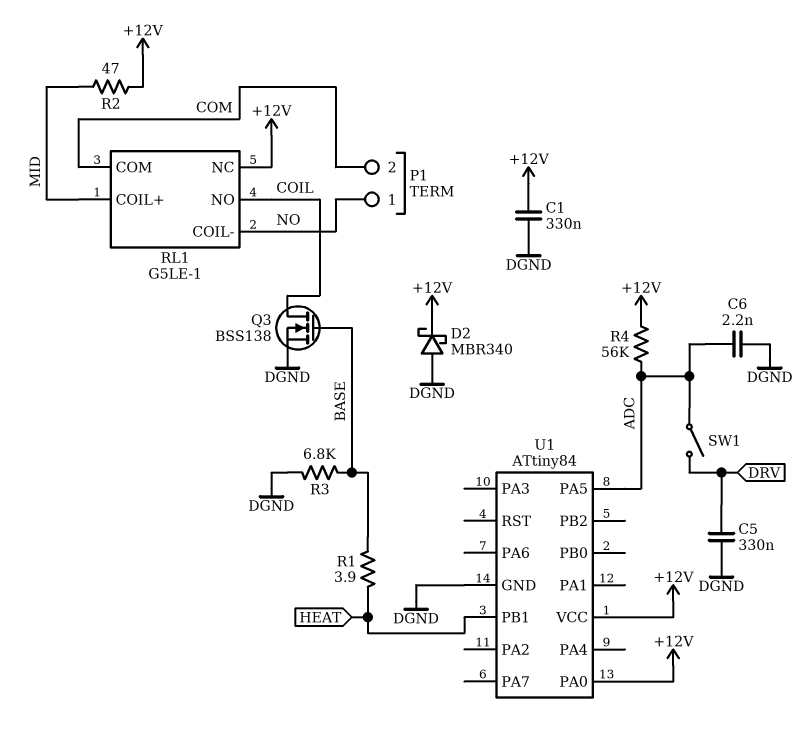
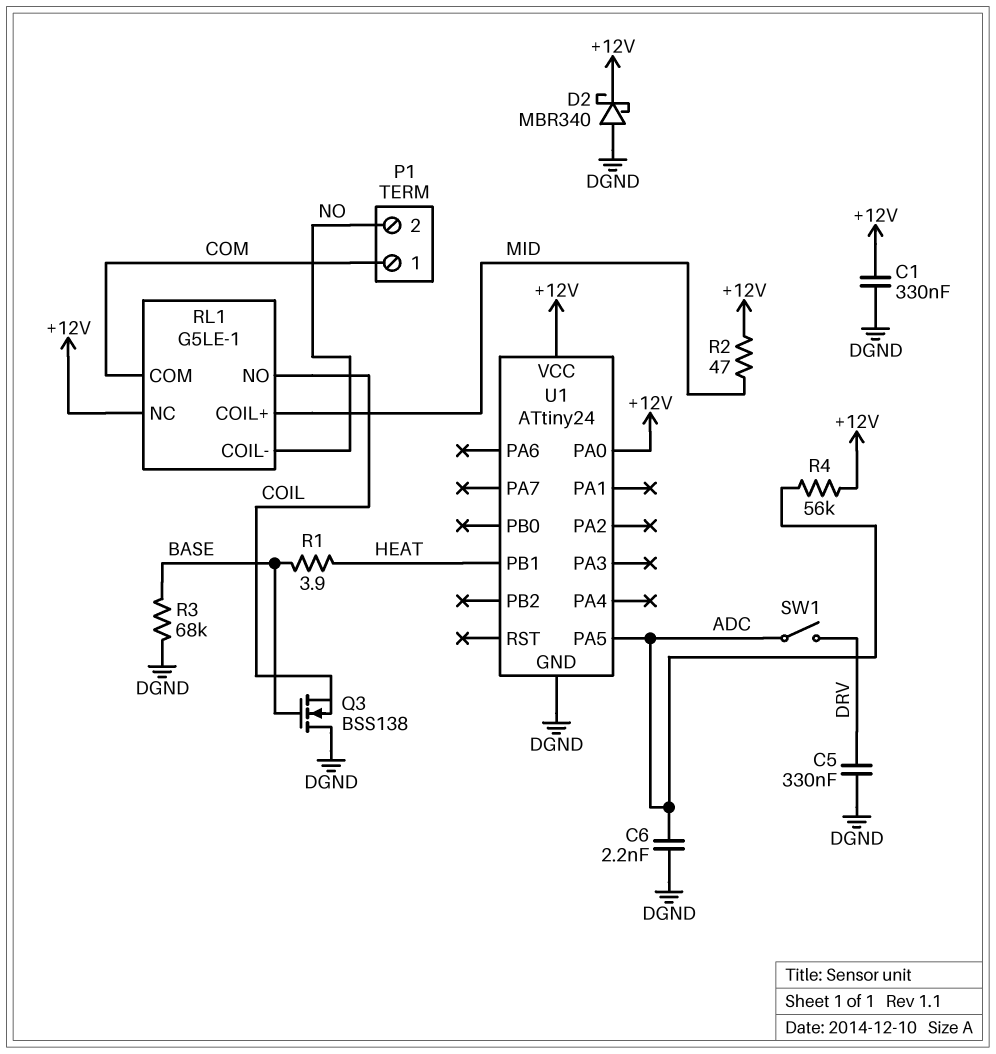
P1 pin 1: NO -> COM
P1 pin 2: COM -> NO
Q3: NMOS BSS138 (G BASE, D COIL, S DGND) -> NMOS BSS138 (G BASE, D DGND, S COIL)
R3: 6.8k (BASE, DGND) -> 68k (BASE, DGND)
U1: ATtiny84 -> ATtiny24

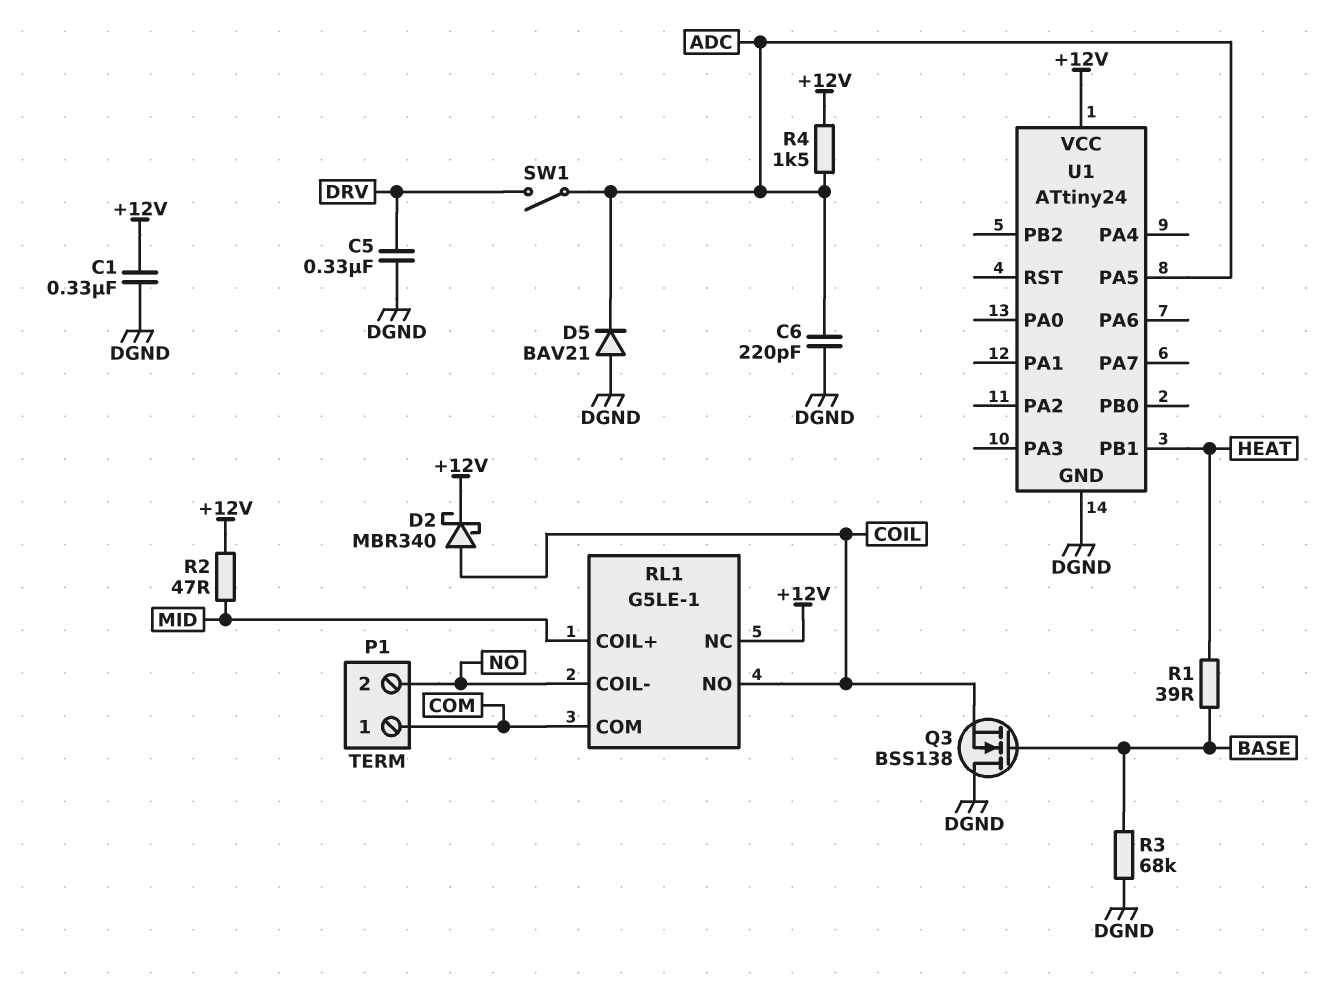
C6: 2.2nF (ADC, DGND) -> 220pF (ADC, DGND)
D2: schottky MBR340 (A DGND, K +12V) -> schottky MBR340 (A COIL, K +12V)
D5: none -> diode BAV21 (A DGND, K ADC)
R1: 3.9 (BASE, HEAT) -> 39 (BASE, HEAT)
R4: 56k (+12V, ADC) -> 1.5k (+12V, ADC)
U1 pin PA0: +12V -> none

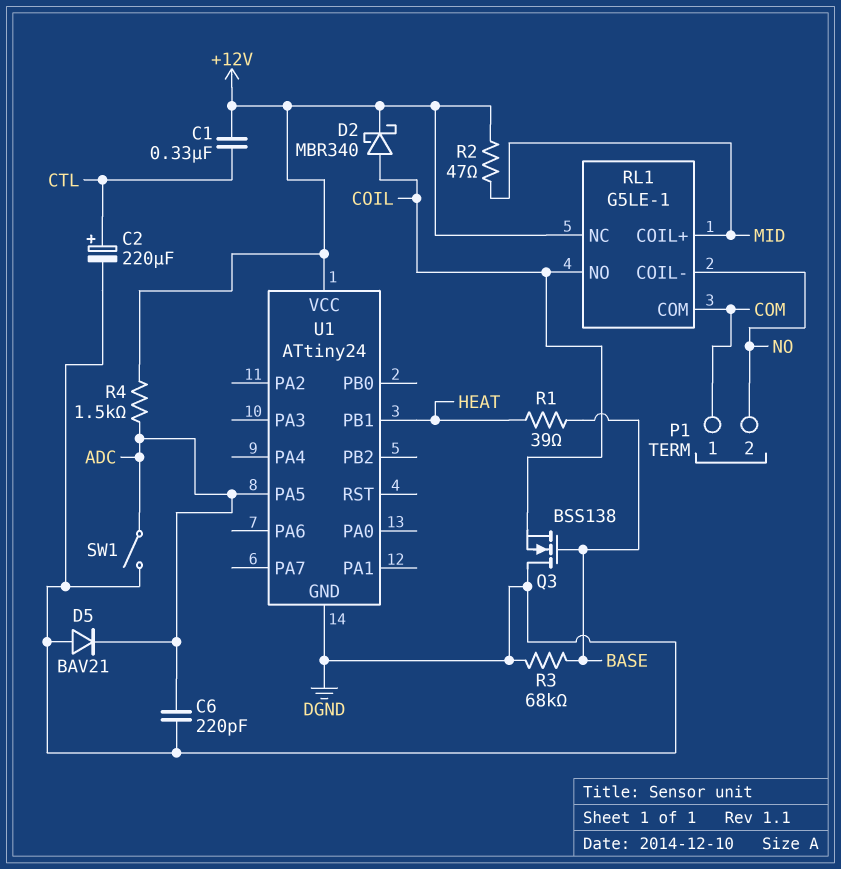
C1: 330nF (+12V, DGND) -> 330nF (+12V, CTL)
C2: none -> 220uF (plus CTL, minus DGND)
C5: 330nF (DGND, DRV) -> none
SW1: switch (ADC, DRV) -> switch (ADC, DGND)

